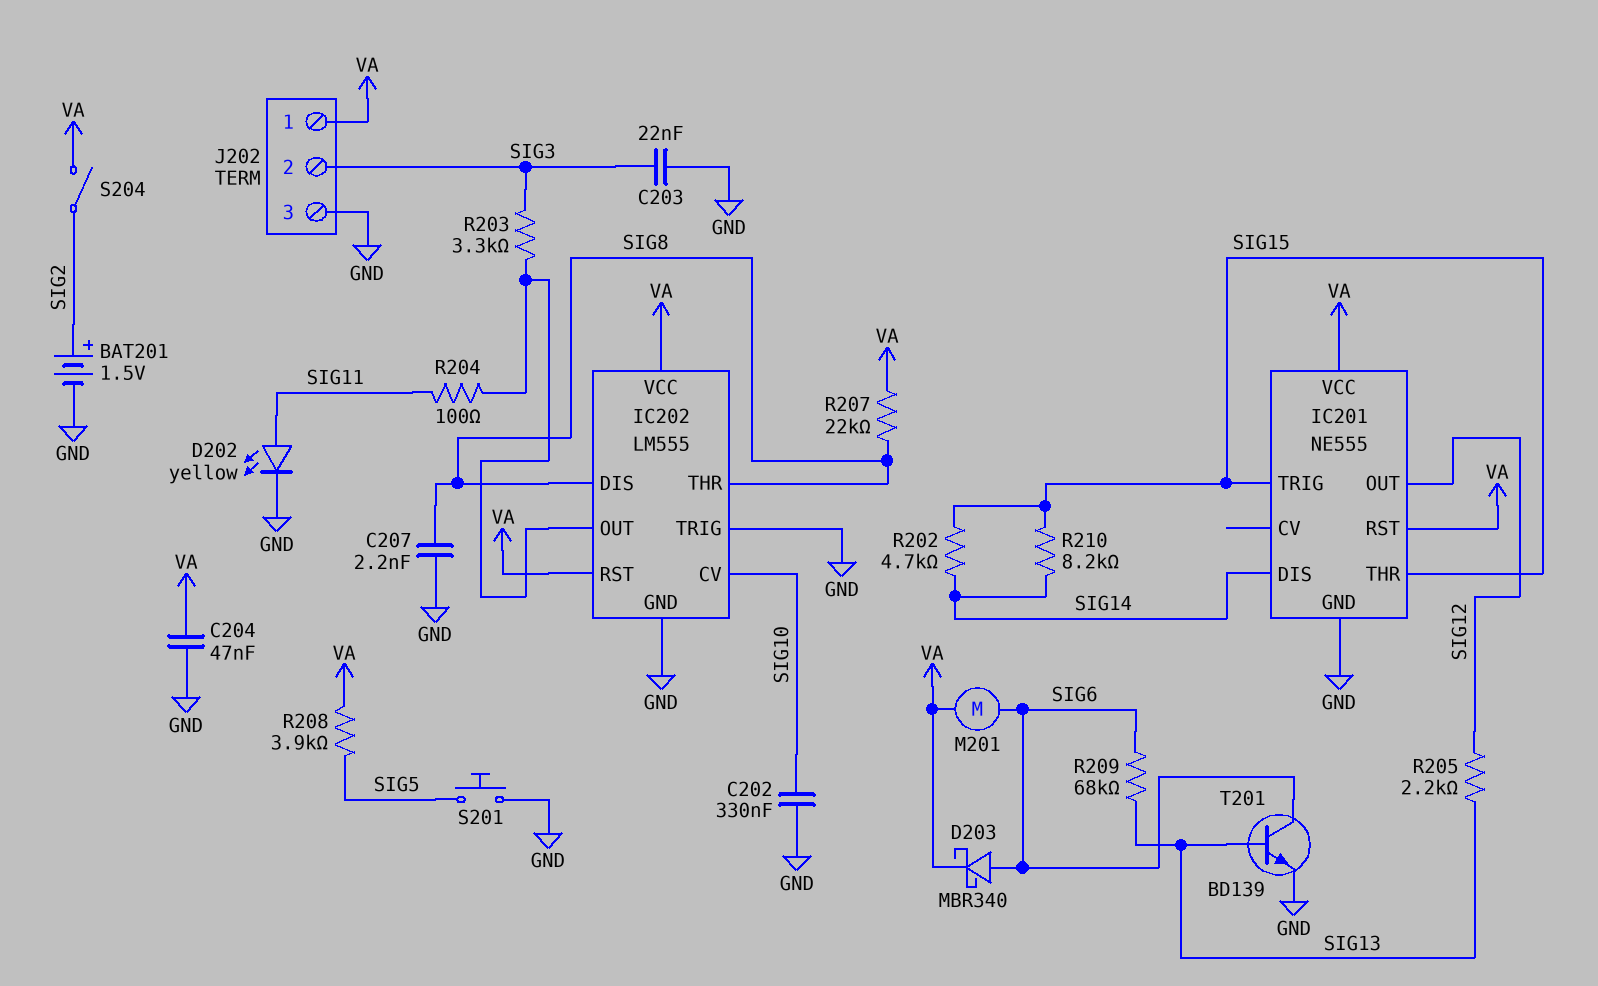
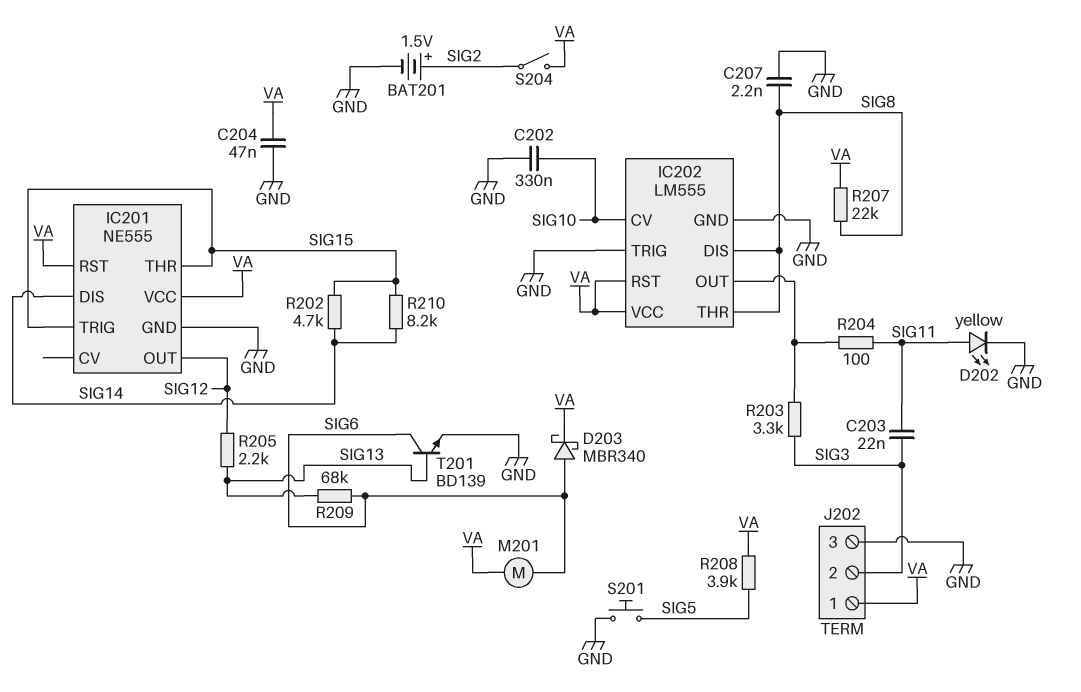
C203: 22nF (GND, SIG3) -> 22nF (SIG3, SIG11)

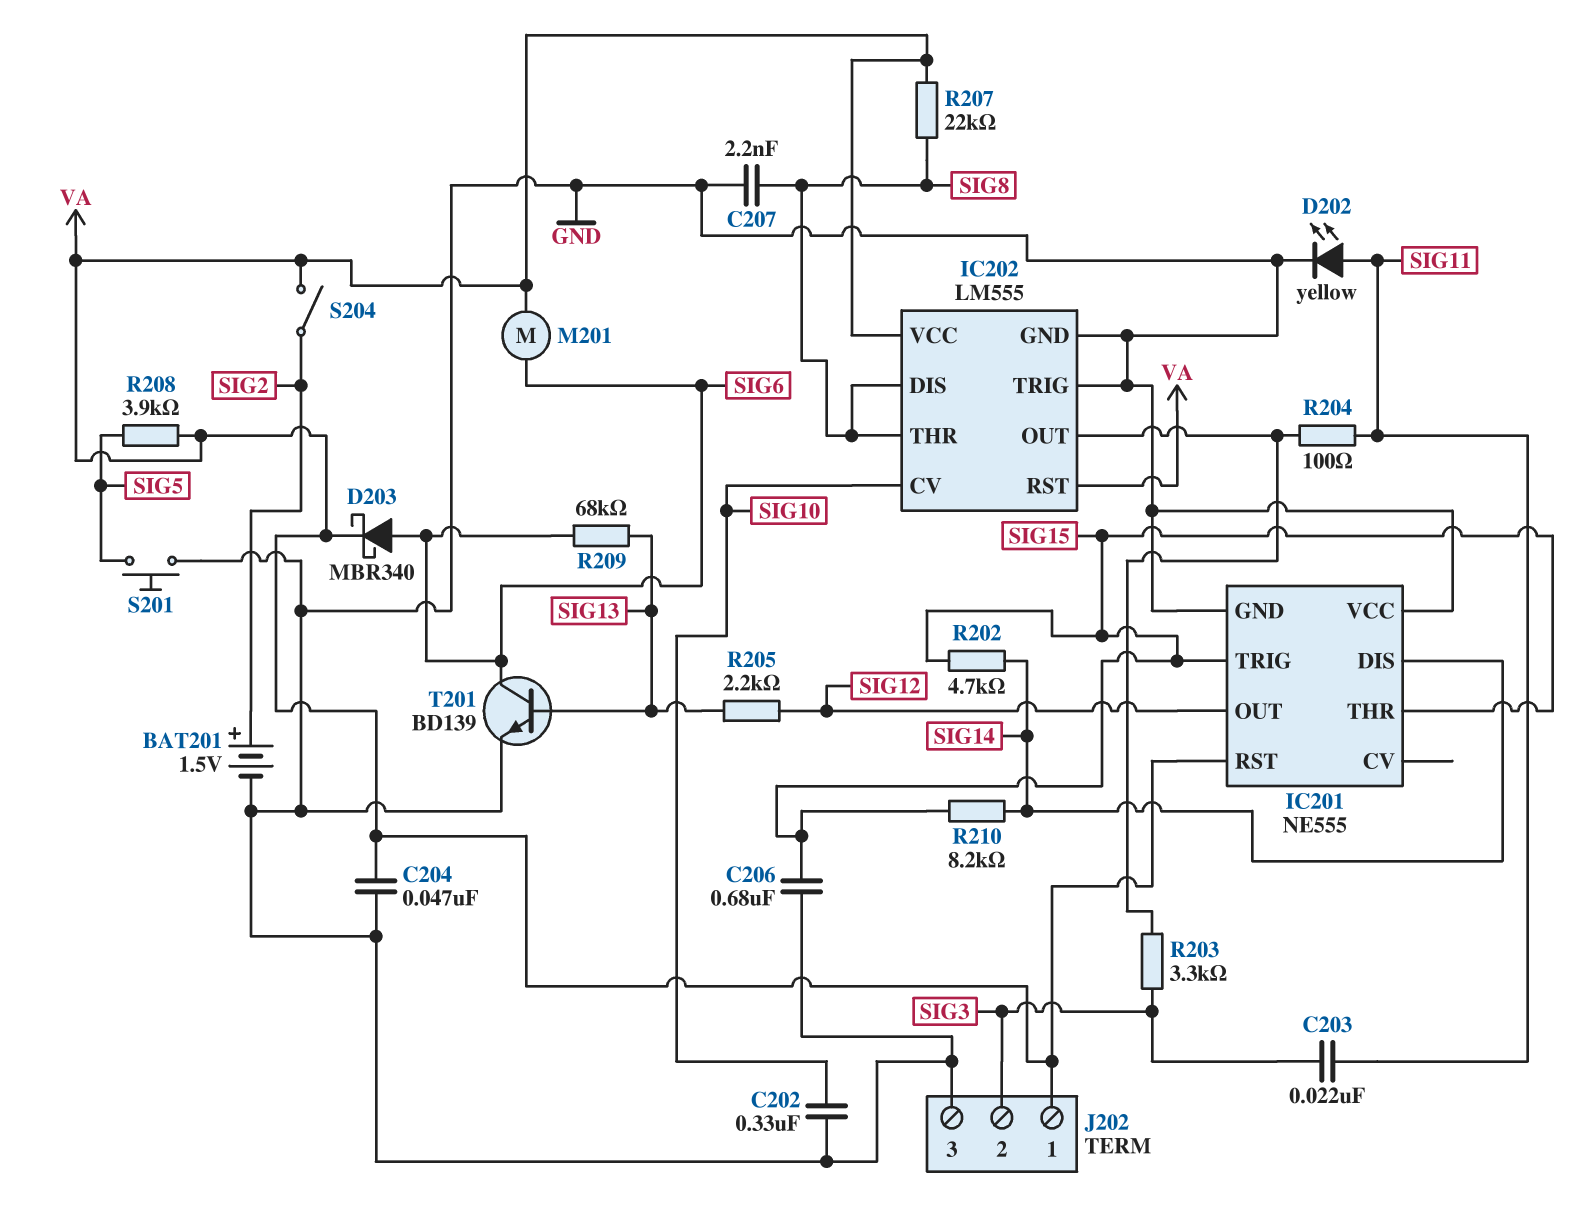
C206: none -> 680nF (GND, SIG15)
IC201 pin VCC: VA -> GND

